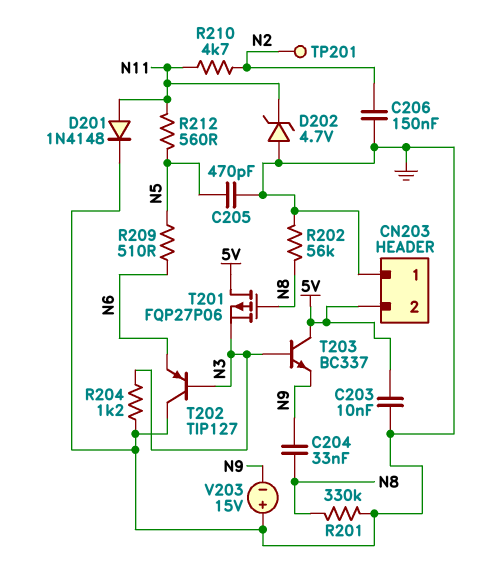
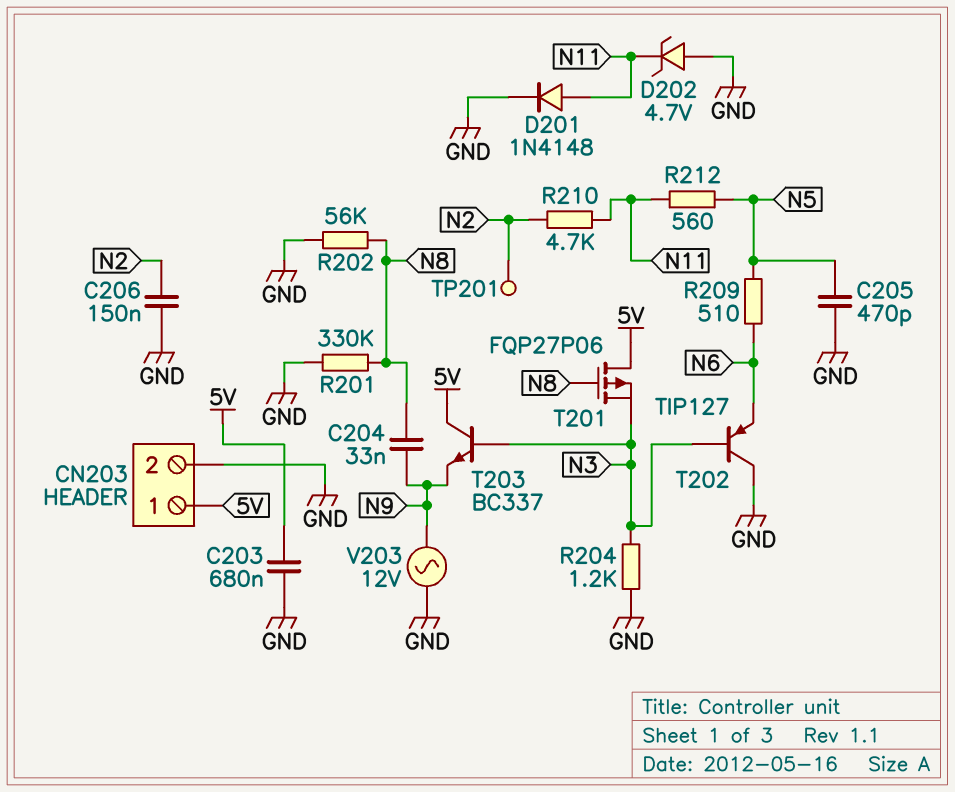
C203: 10nF (5V, GND) -> 680nF (5V, GND)
CN203 pin 1: GND -> 5V
CN203 pin 2: 5V -> GND
V203: 15V (plus GND, minus N9) -> AC 12V (GND, N9)

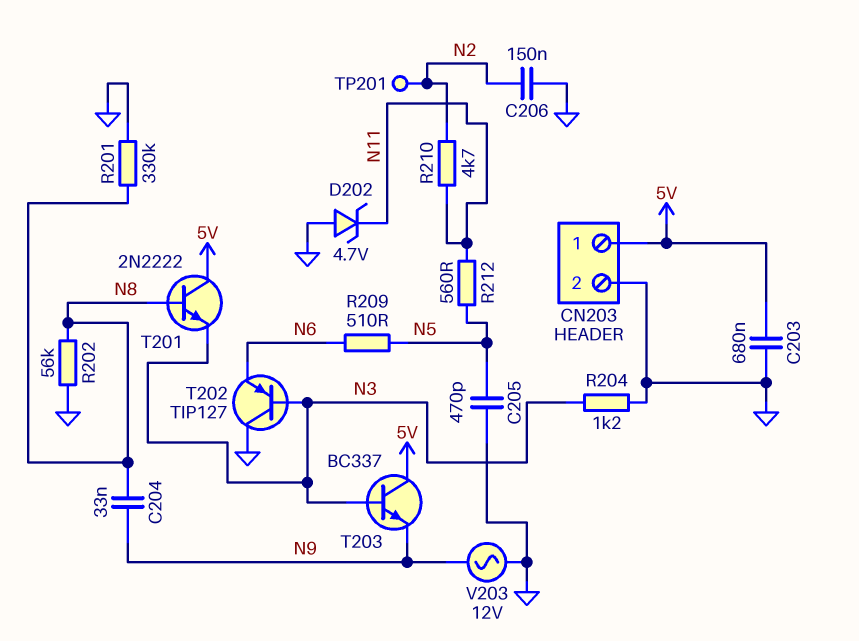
D201: diode 1N4148 (A N11, K GND) -> none
T201: PMOS FQP27P06 (G N8, D 5V, S N3) -> NPN 2N2222 (B N8, C 5V, E N3)

